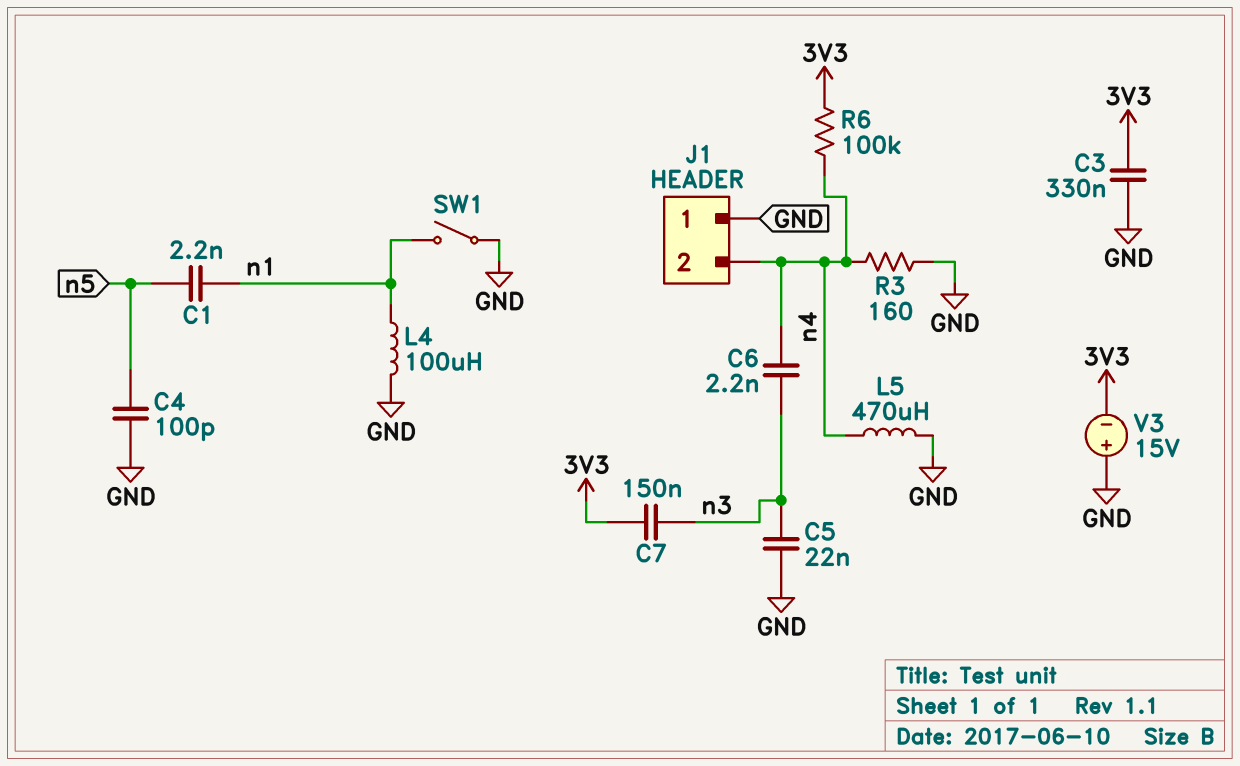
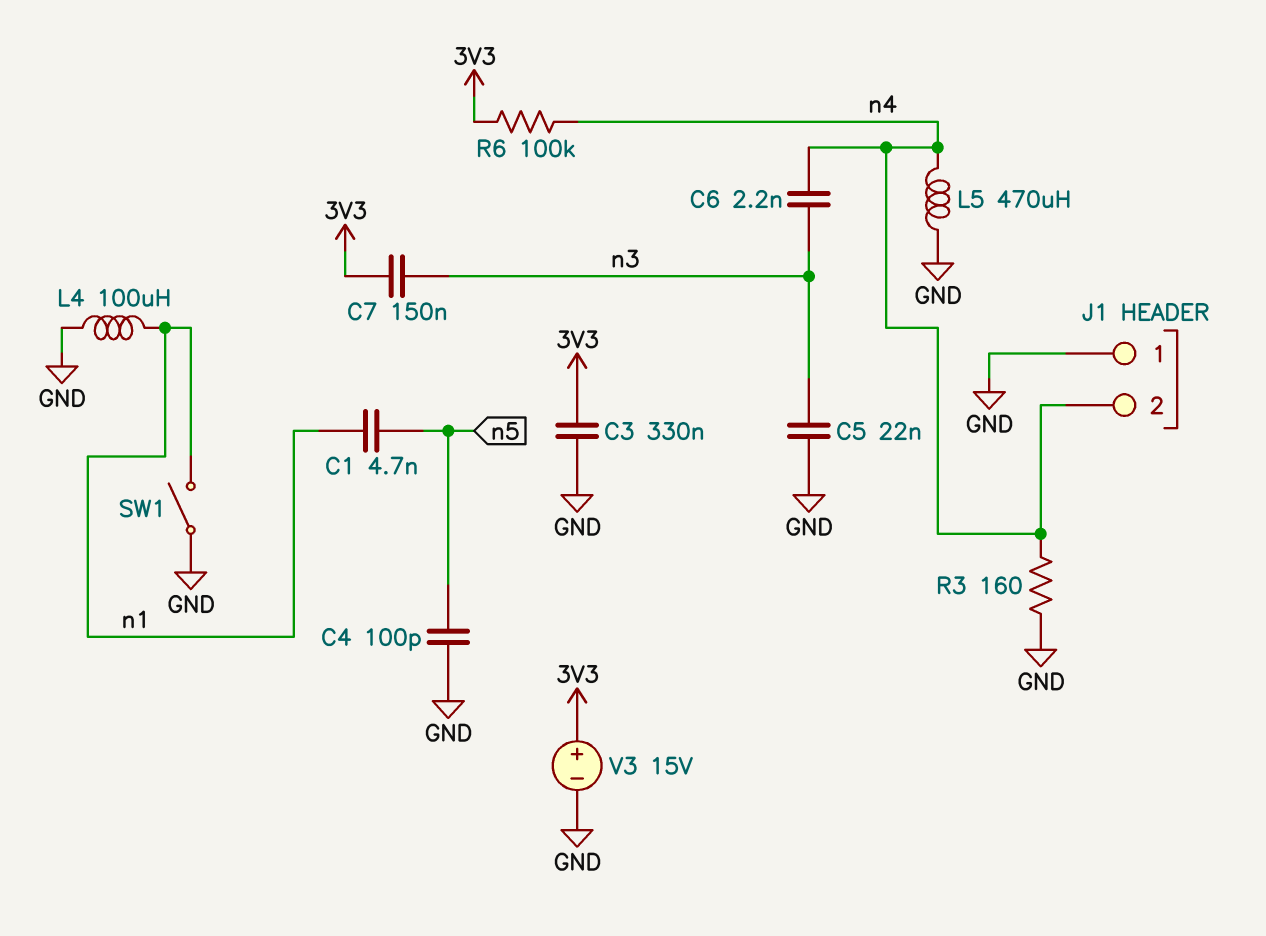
C1: 2.2nF (n1, n5) -> 4.7nF (n1, n5)
V3: 15V (plus GND, minus 3V3) -> 15V (plus 3V3, minus GND)

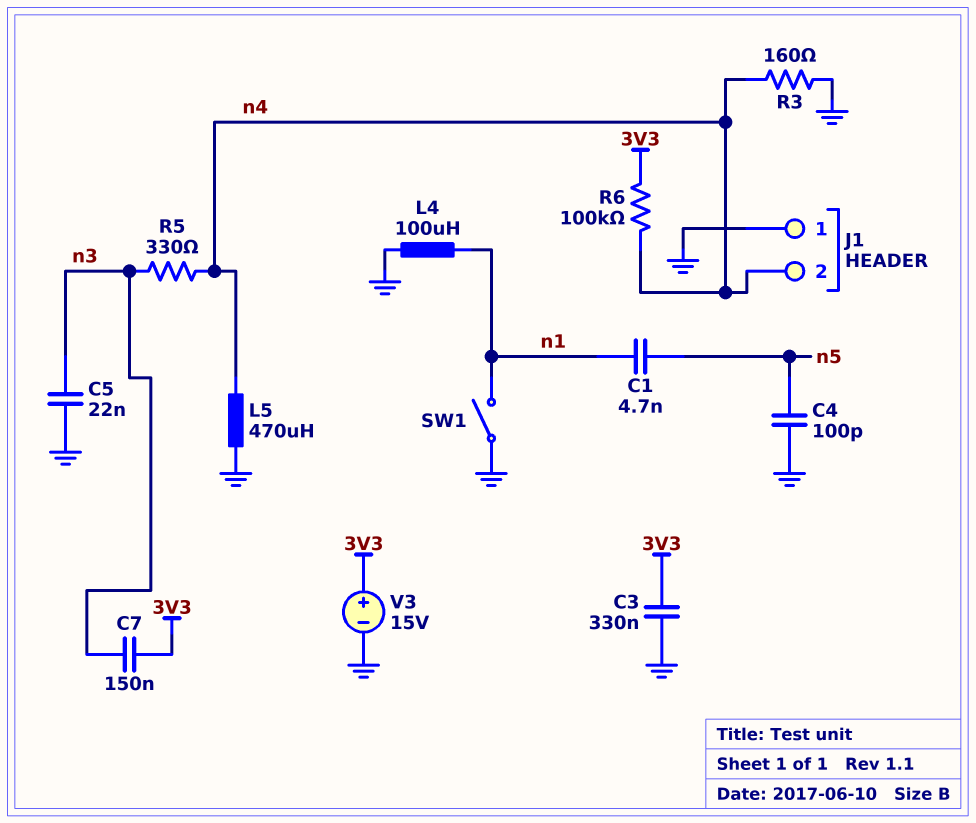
C6: 2.2nF (n3, n4) -> none
R5: none -> 330 (n3, n4)

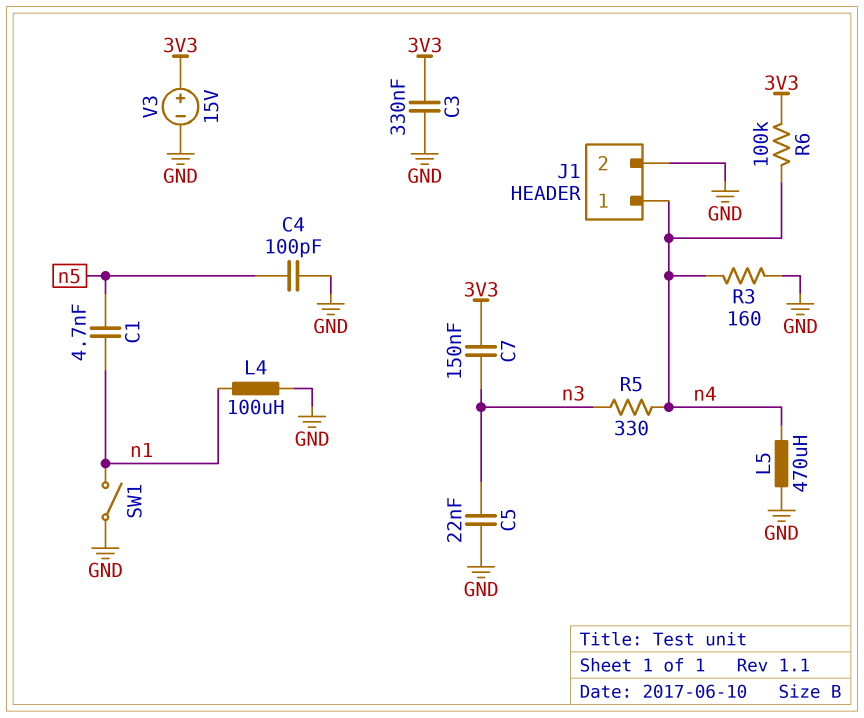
J1 pin 1: GND -> n4
J1 pin 2: n4 -> GND

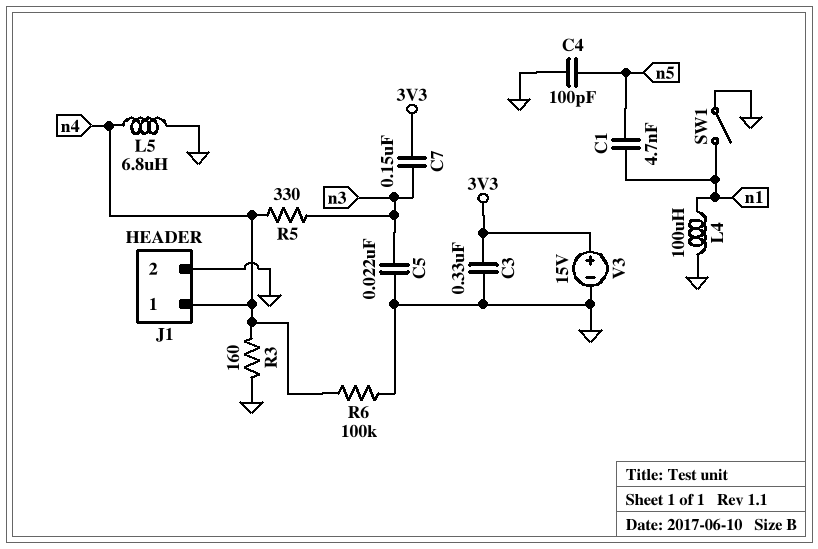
L5: 470uH (GND, n4) -> 6.8uH (GND, n4)
R6: 100k (3V3, n4) -> 100k (GND, n4)

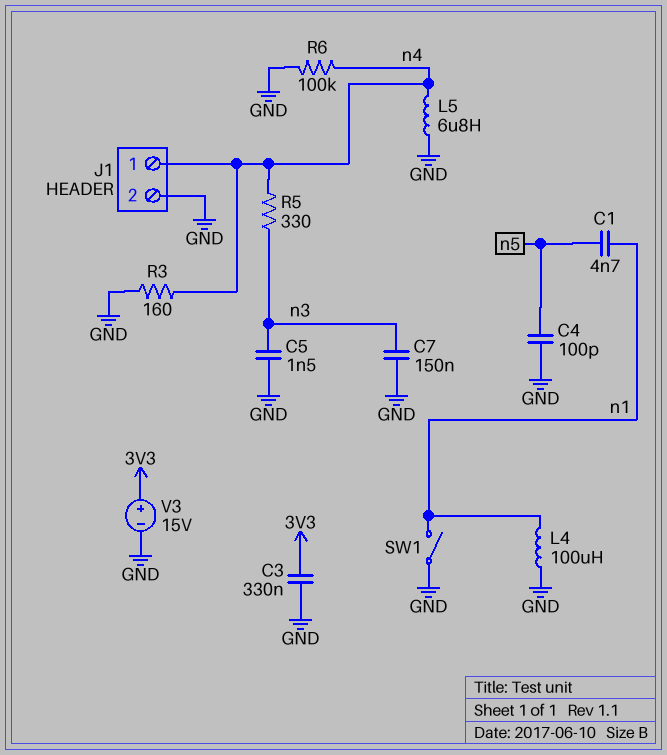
C5: 22nF (GND, n3) -> 1.5nF (GND, n3)
C7: 150nF (3V3, n3) -> 150nF (GND, n3)

